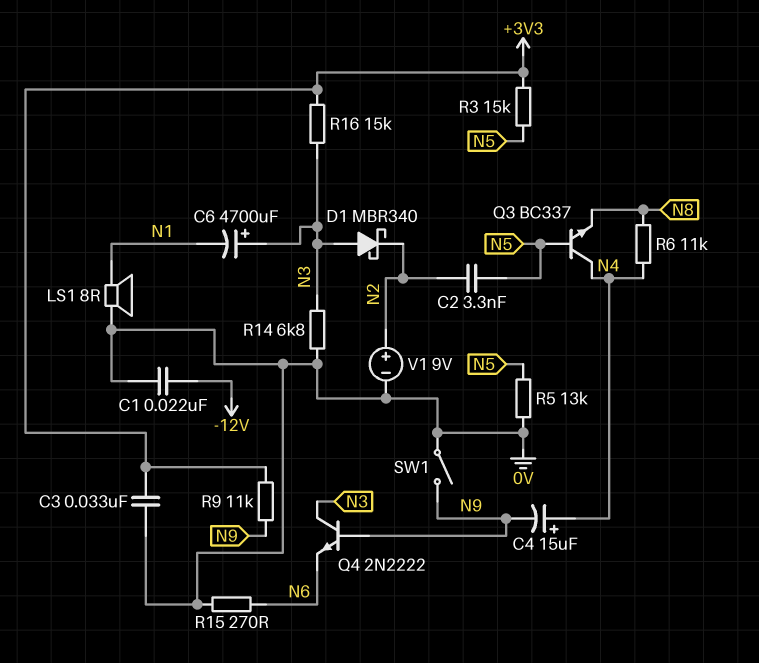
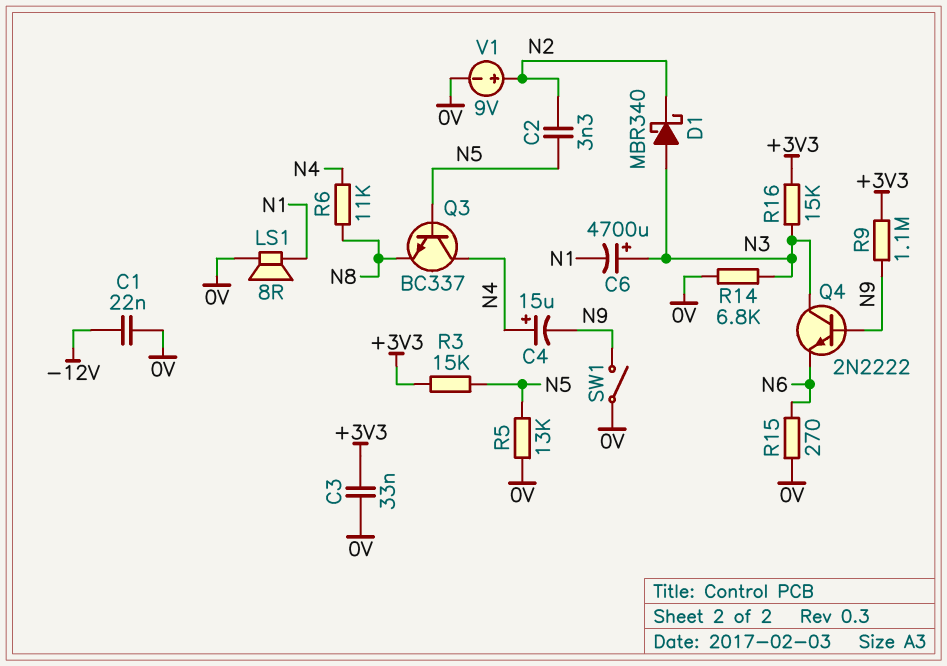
R9: 11k (+3V3, N9) -> 1.1M (+3V3, N9)

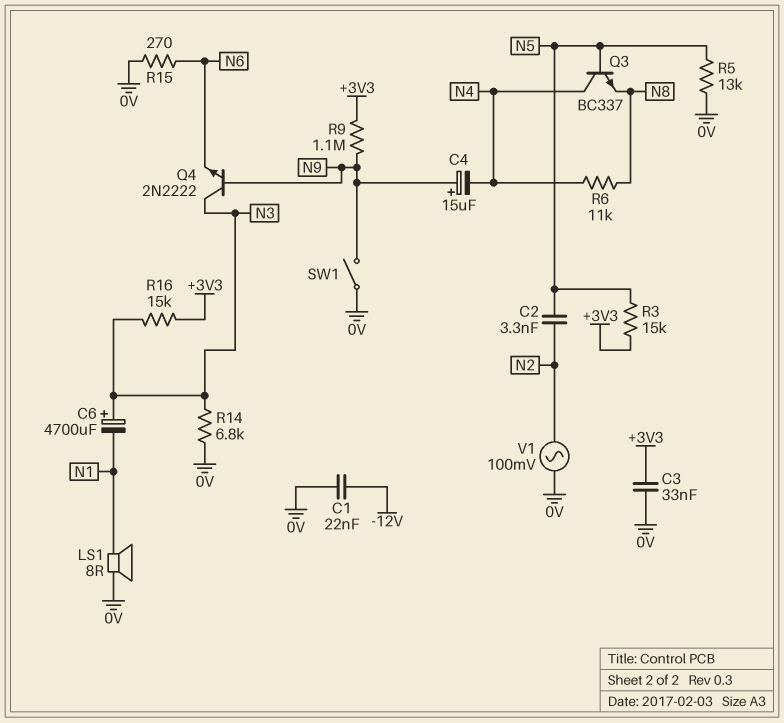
C4: 15uF (plus N4, minus N9) -> 15uF (plus N9, minus N4)
D1: schottky MBR340 (A N3, K N2) -> none
V1: 9V (plus N2, minus 0V) -> AC 100mV (0V, N2)

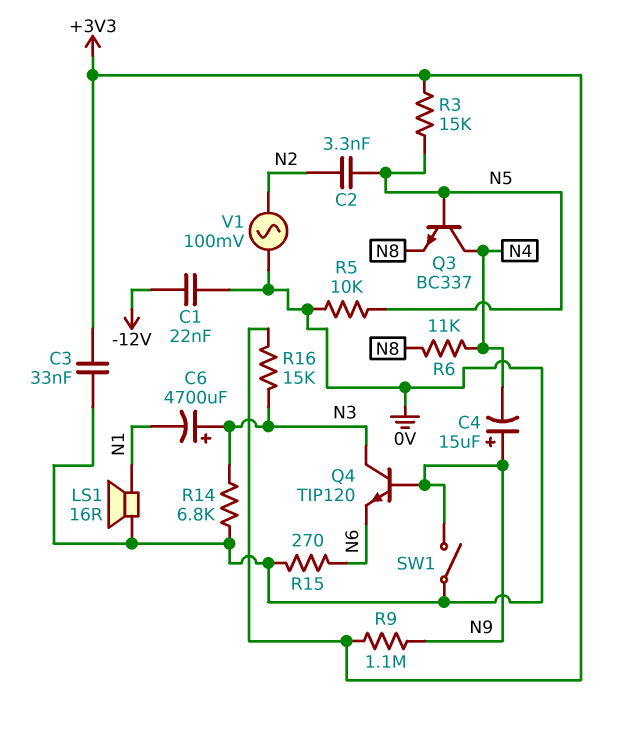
LS1: speaker 8R (0V, N1) -> speaker 16R (0V, N1)
Q4: NPN 2N2222 (B N9, C N3, E N6) -> NPN TIP120 (B N9, C N3, E N6)
R5: 13k (0V, N5) -> 10k (0V, N5)

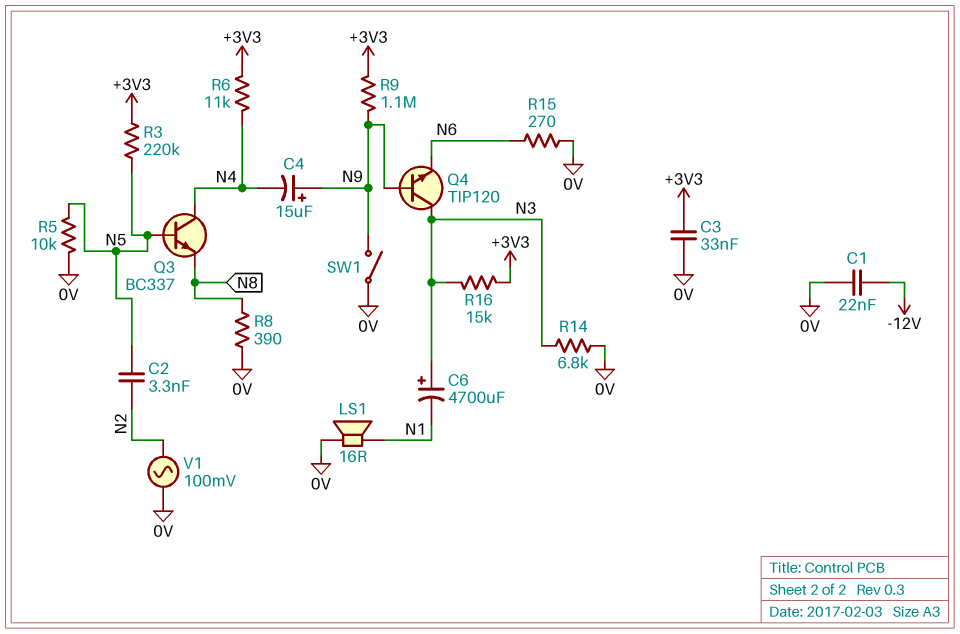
R3: 15k (+3V3, N5) -> 220k (+3V3, N5)
R6: 11k (N4, N8) -> 11k (+3V3, N4)
R8: none -> 390 (0V, N8)

